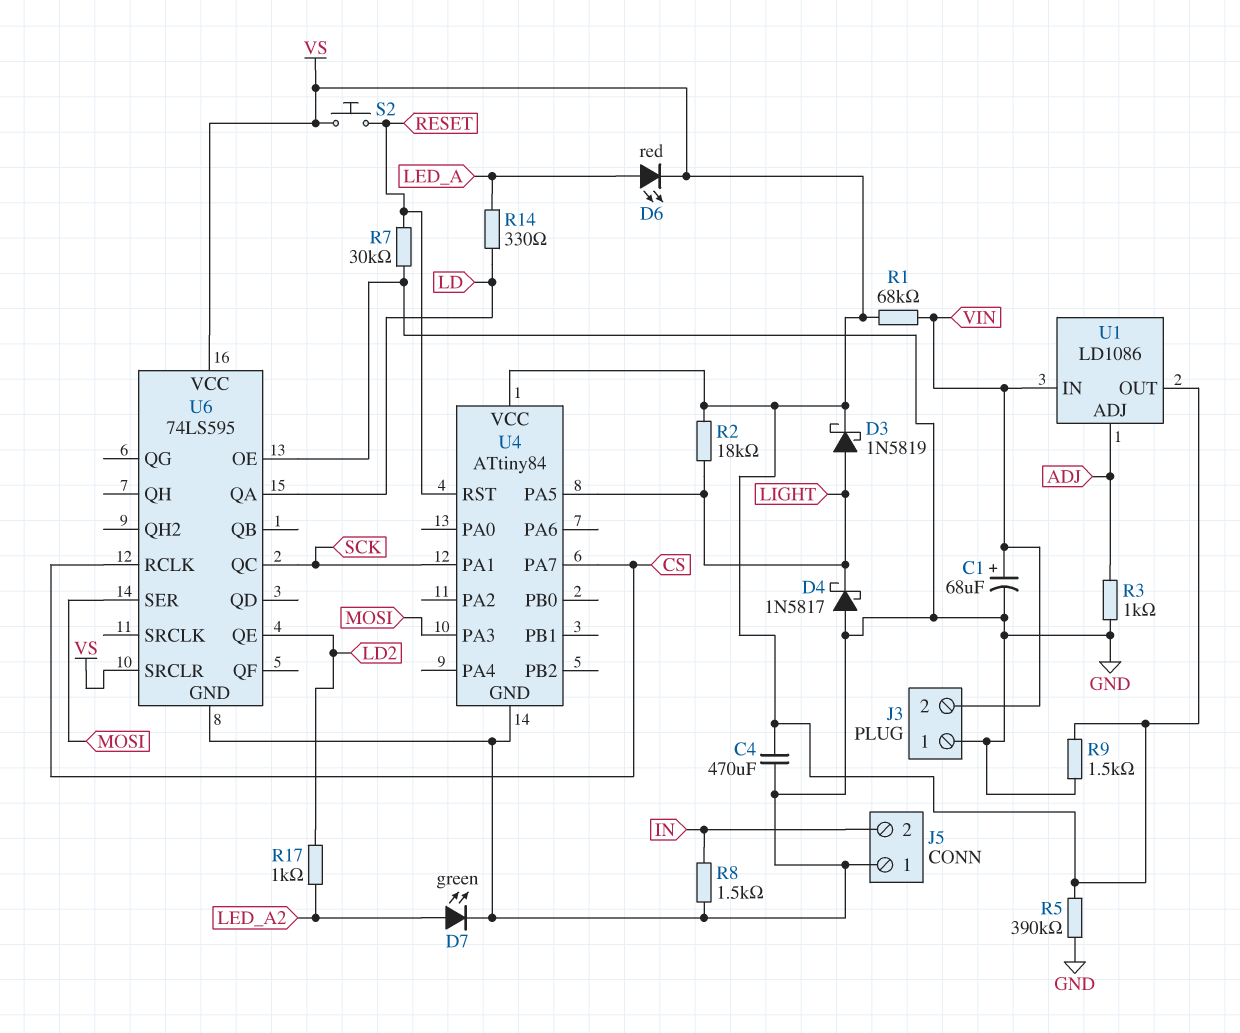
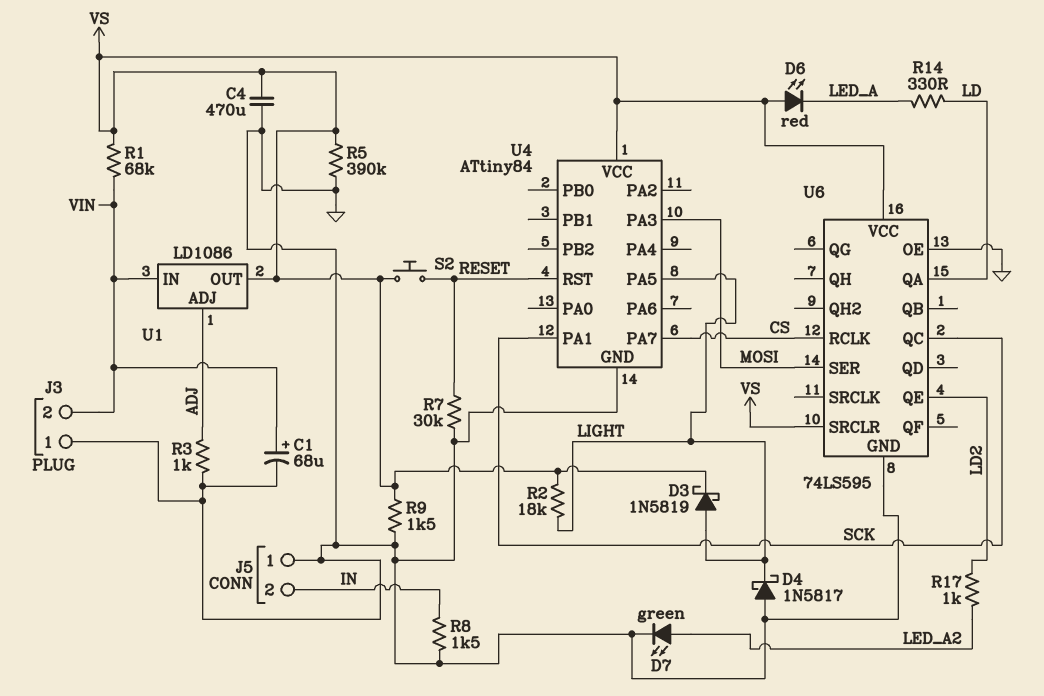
D6: LED red (A LED_A, K VS) -> LED red (A VS, K LED_A)

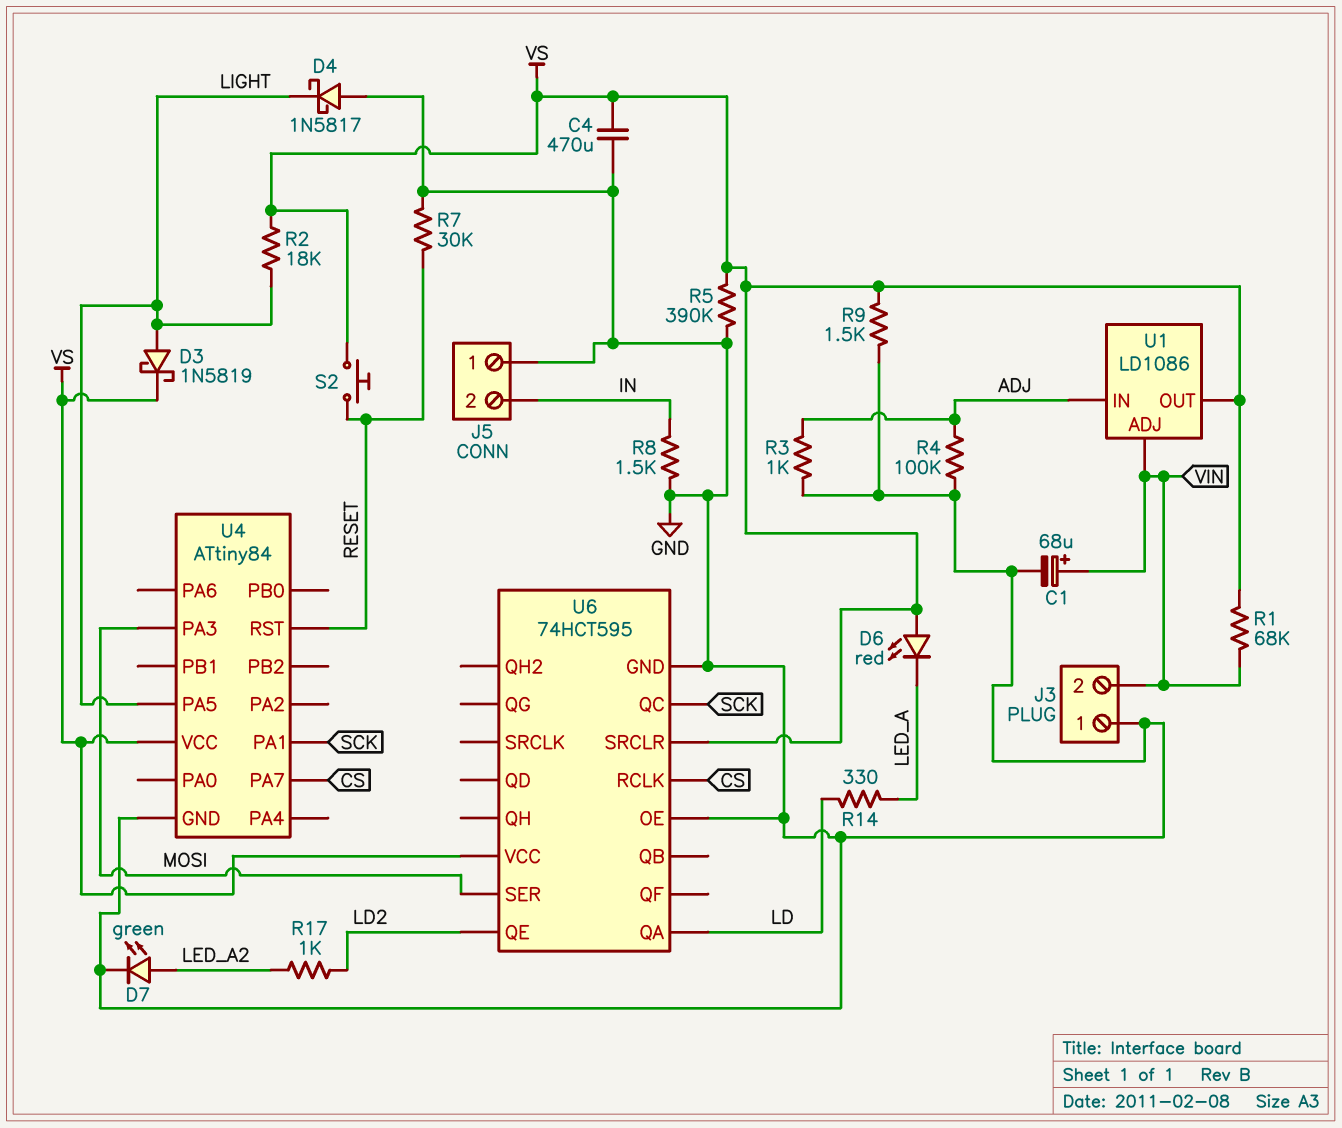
R4: none -> 100k (ADJ, GND)
U1 pin ADJ: ADJ -> VIN
U1 pin IN: VIN -> ADJ
U6: 74LS595 -> 74HCT595

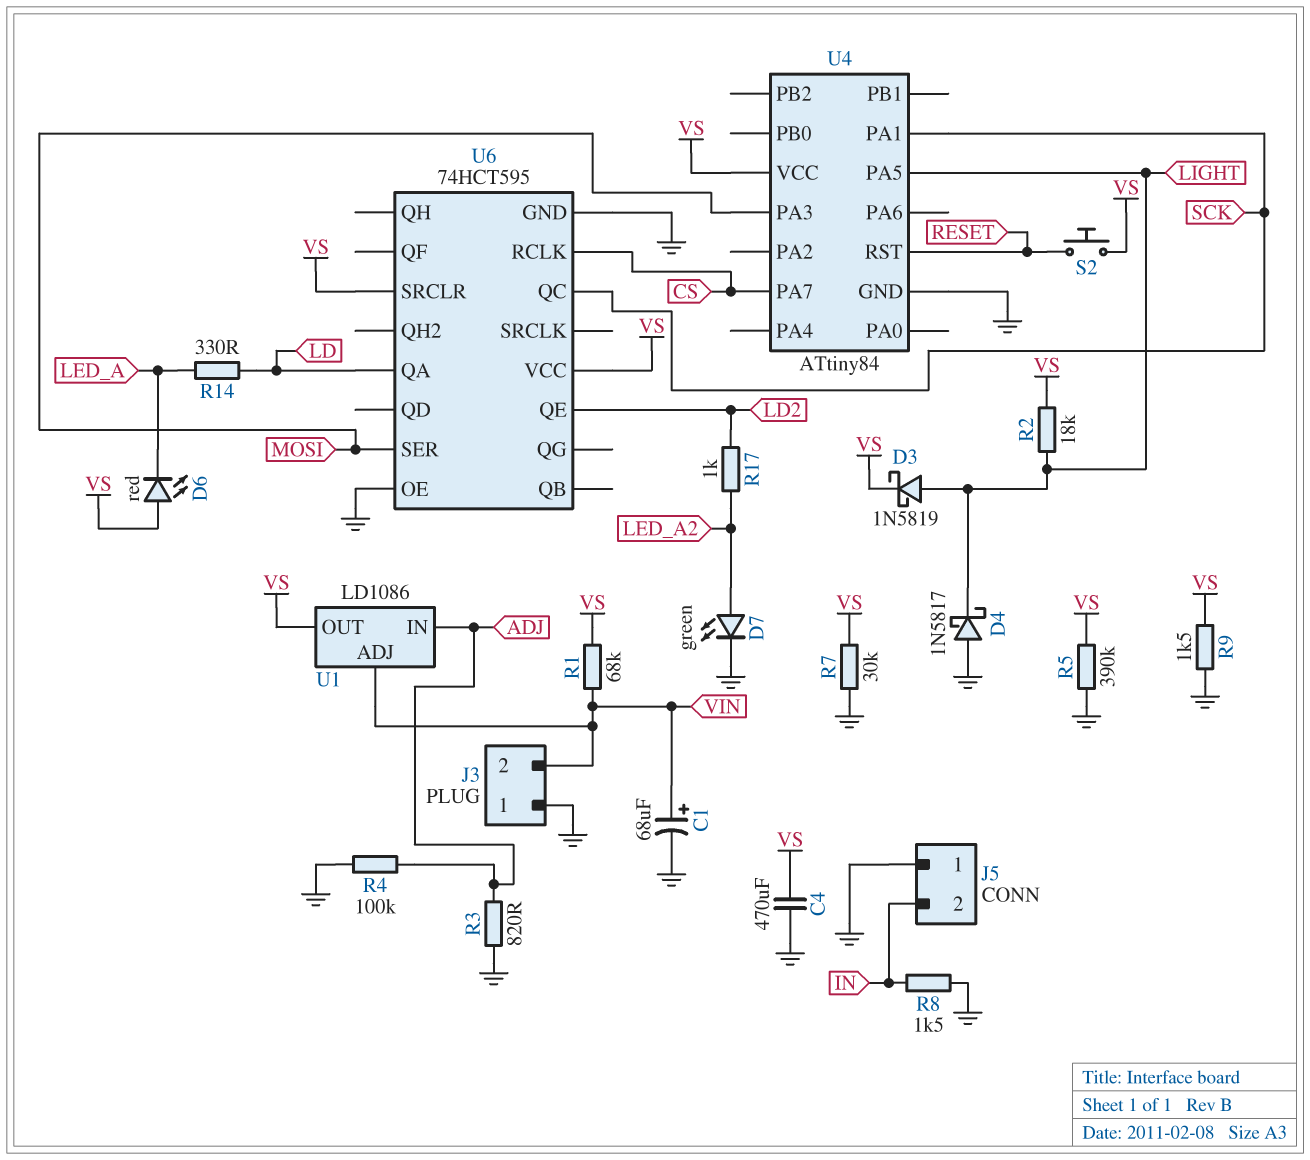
R3: 1k (ADJ, GND) -> 820 (ADJ, GND)
R7: 30k (GND, RESET) -> 30k (GND, VS)

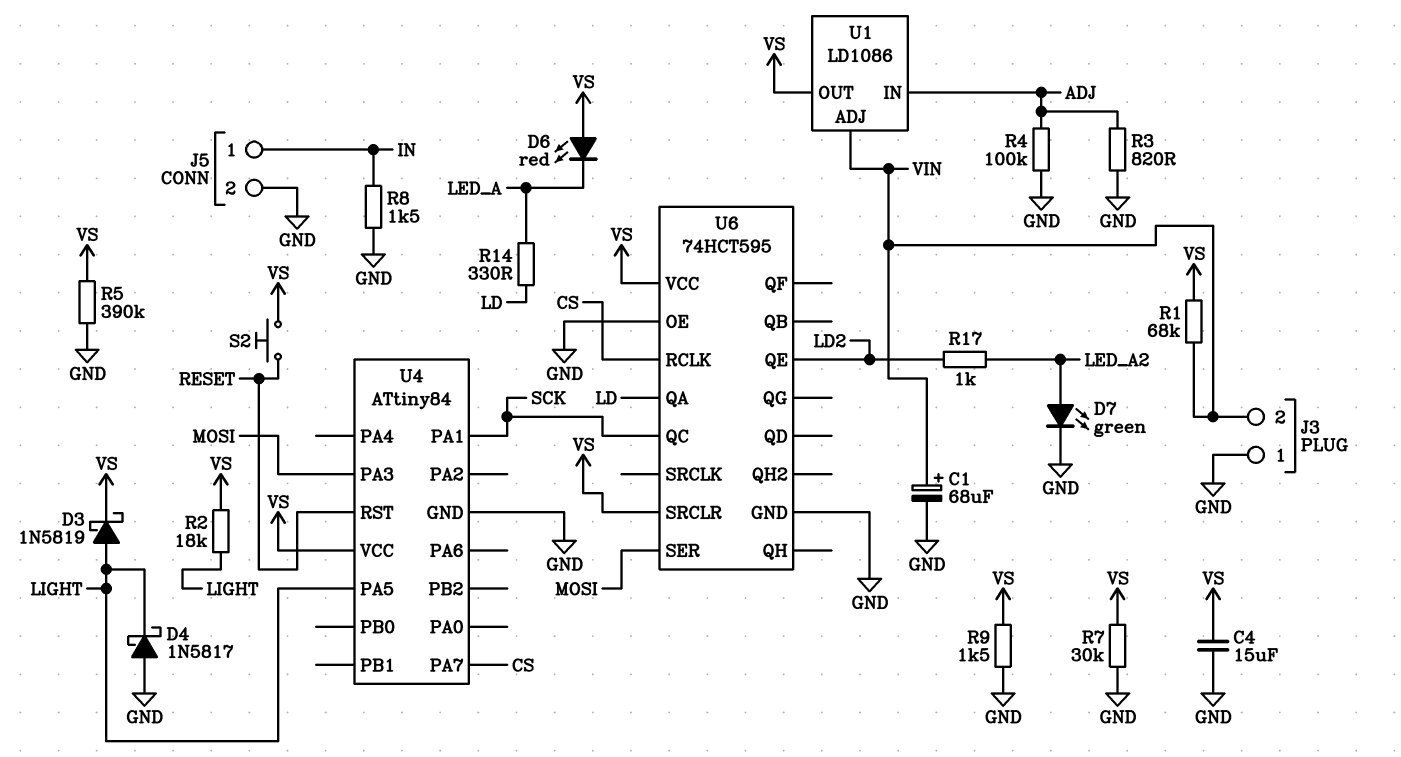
C4: 470uF (GND, VS) -> 15uF (GND, VS)
J5 pin 1: GND -> IN
J5 pin 2: IN -> GND

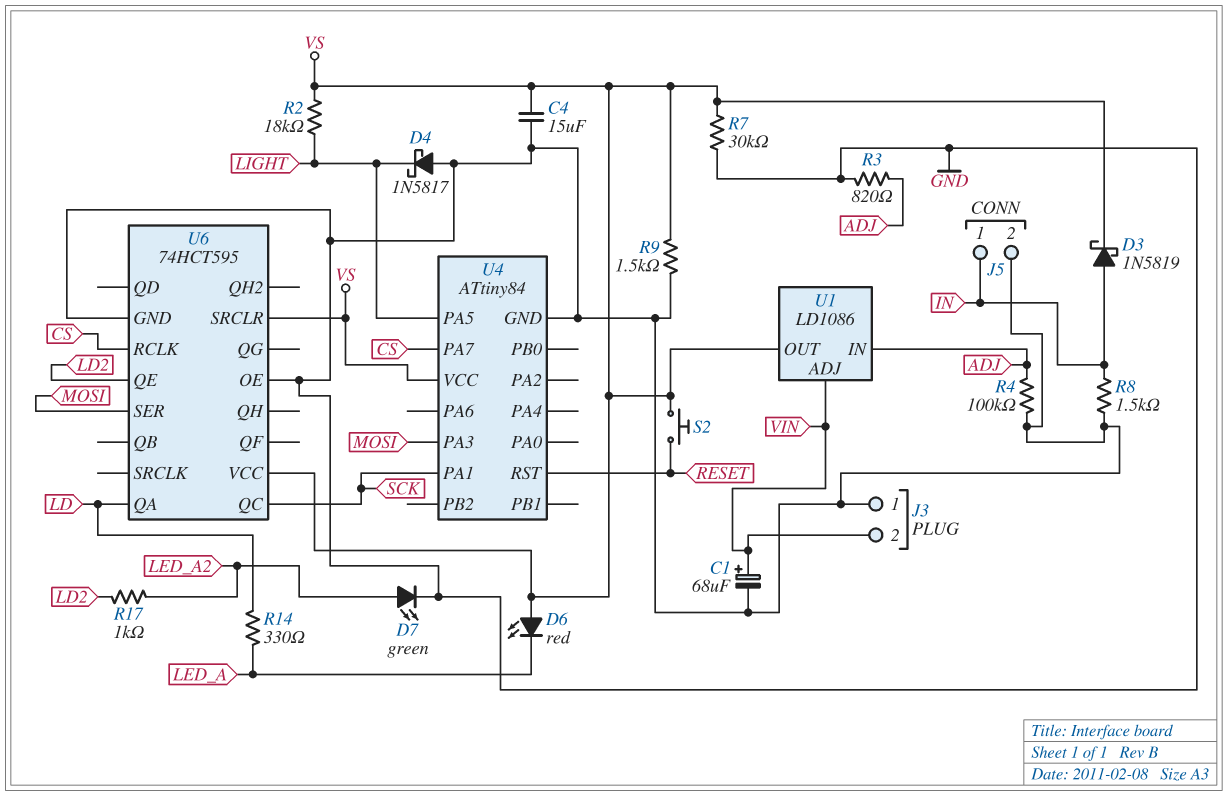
D3: schottky 1N5819 (A LIGHT, K VS) -> schottky 1N5819 (A IN, K VS)
R1: 68k (VIN, VS) -> none
R5: 390k (GND, VS) -> none

